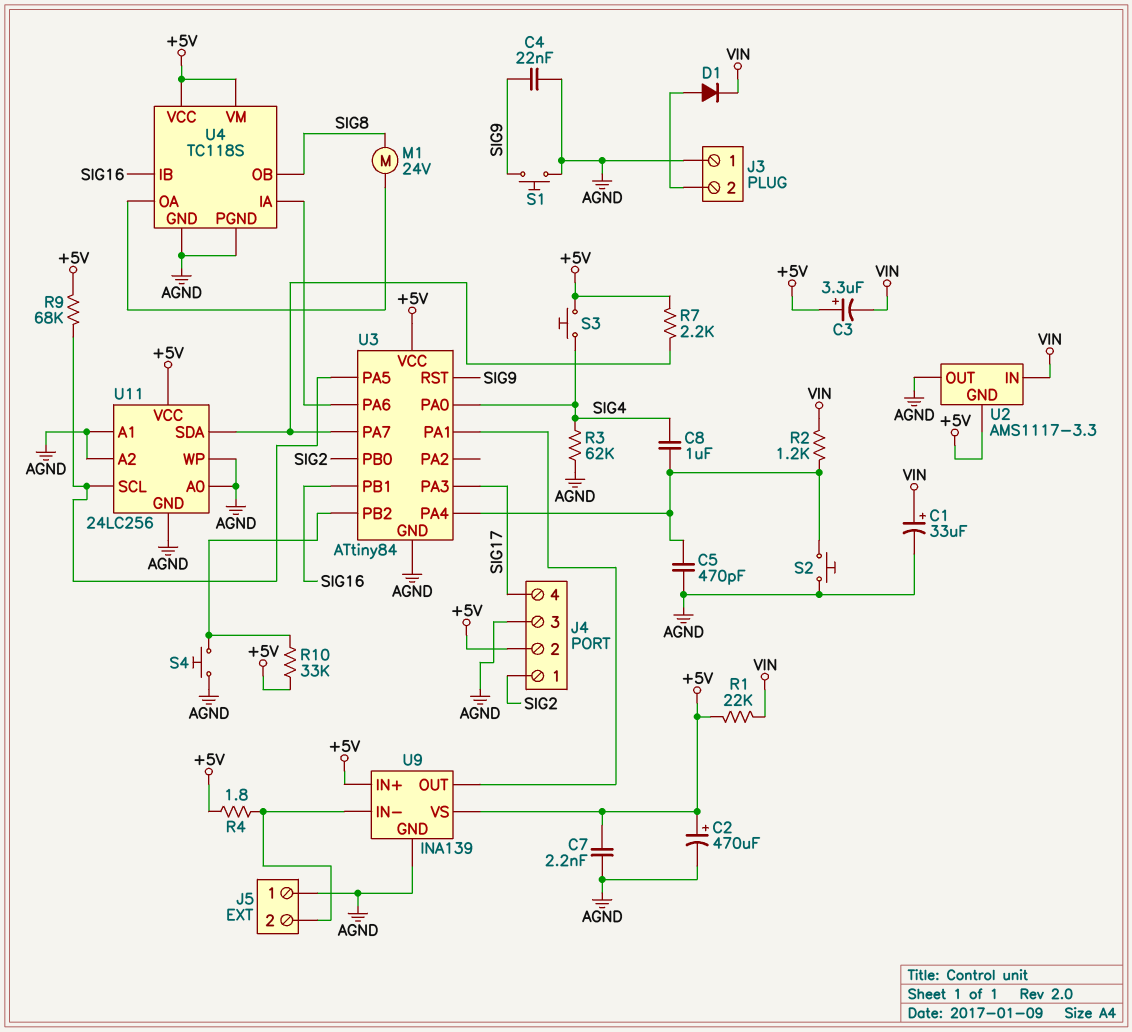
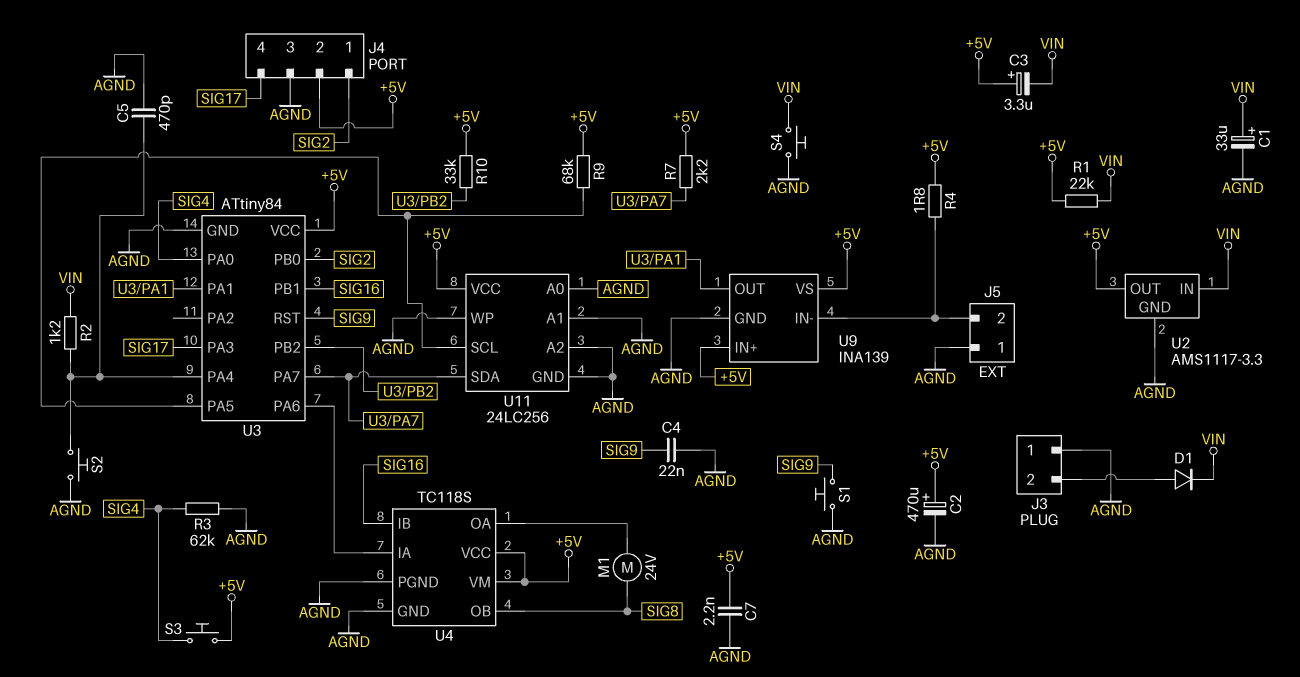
C8: 1uF (SIG4, U3/PA4) -> none
S4: button (AGND, U3/PB2) -> button (AGND, VIN)
U2 pin GND: +5V -> AGND
U2 pin OUT: AGND -> +5V

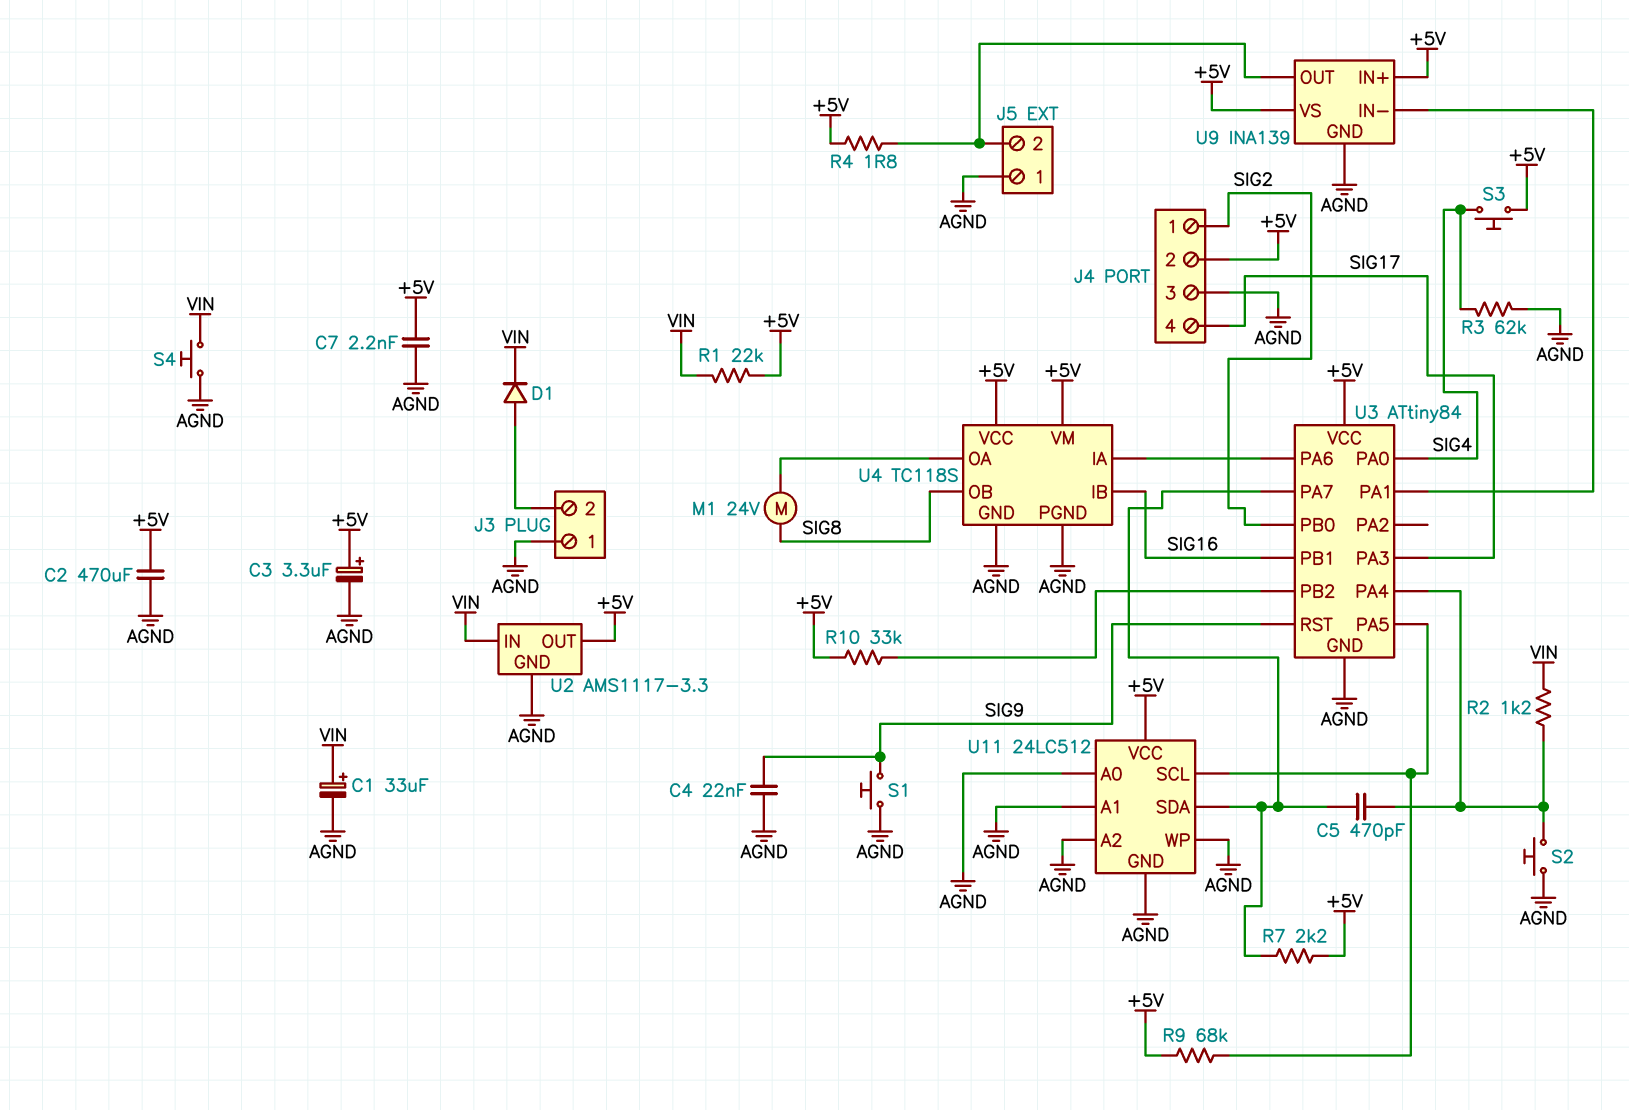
C2: 470uF (plus +5V, minus AGND) -> 470uF (+5V, AGND)
C3: 3.3uF (plus +5V, minus VIN) -> 3.3uF (plus +5V, minus AGND)
C5: 470pF (AGND, U3/PA4) -> 470pF (U3/PA4, U3/PA7)
U9 pin IN-: J5/2 -> U3/PA1
U9 pin OUT: U3/PA1 -> J5/2
U11: 24LC256 -> 24LC512

